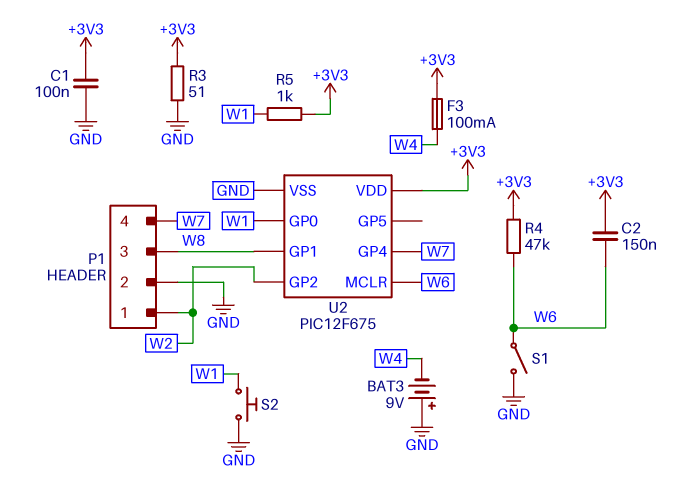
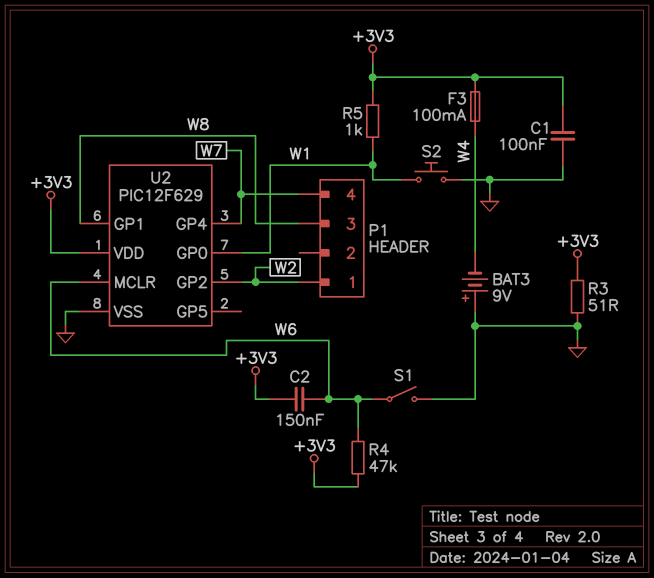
P1 pin 2: GND -> none
U2: PIC12F675 -> PIC12F629

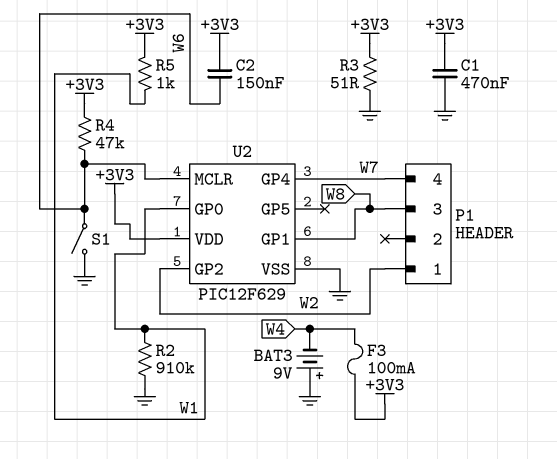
C1: 100nF (+3V3, GND) -> 470nF (+3V3, GND)
R2: none -> 910k (GND, W1)
S2: button (GND, W1) -> none

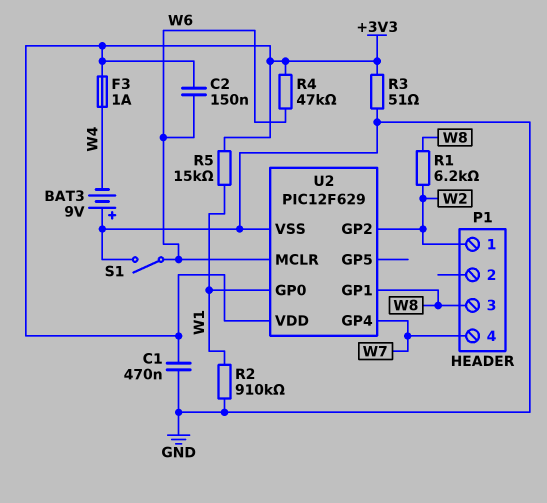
F3: 100mA (+3V3, W4) -> 1A (+3V3, W4)
R1: none -> 6.2k (W2, W8)
R5: 1k (+3V3, W1) -> 15k (+3V3, W1)

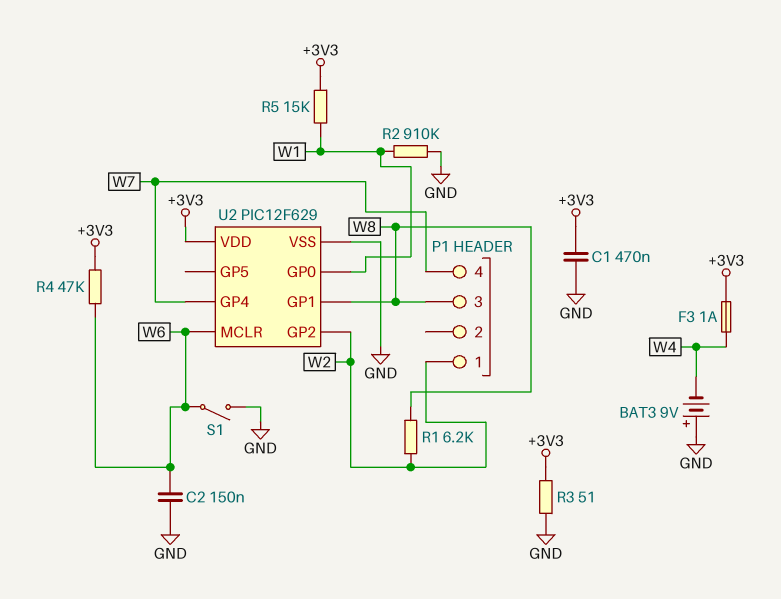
C2: 150nF (+3V3, W6) -> 150nF (GND, W6)

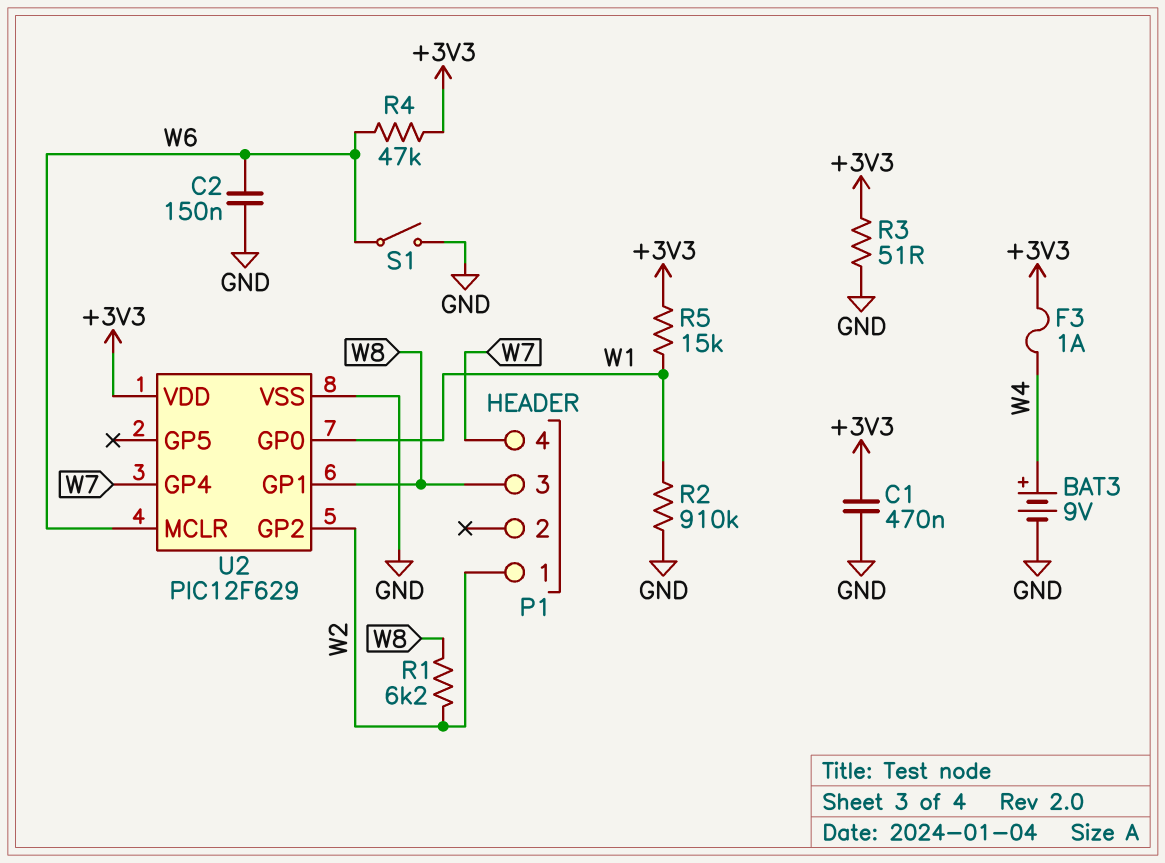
BAT3: 9V (plus GND, minus W4) -> 9V (plus W4, minus GND)

